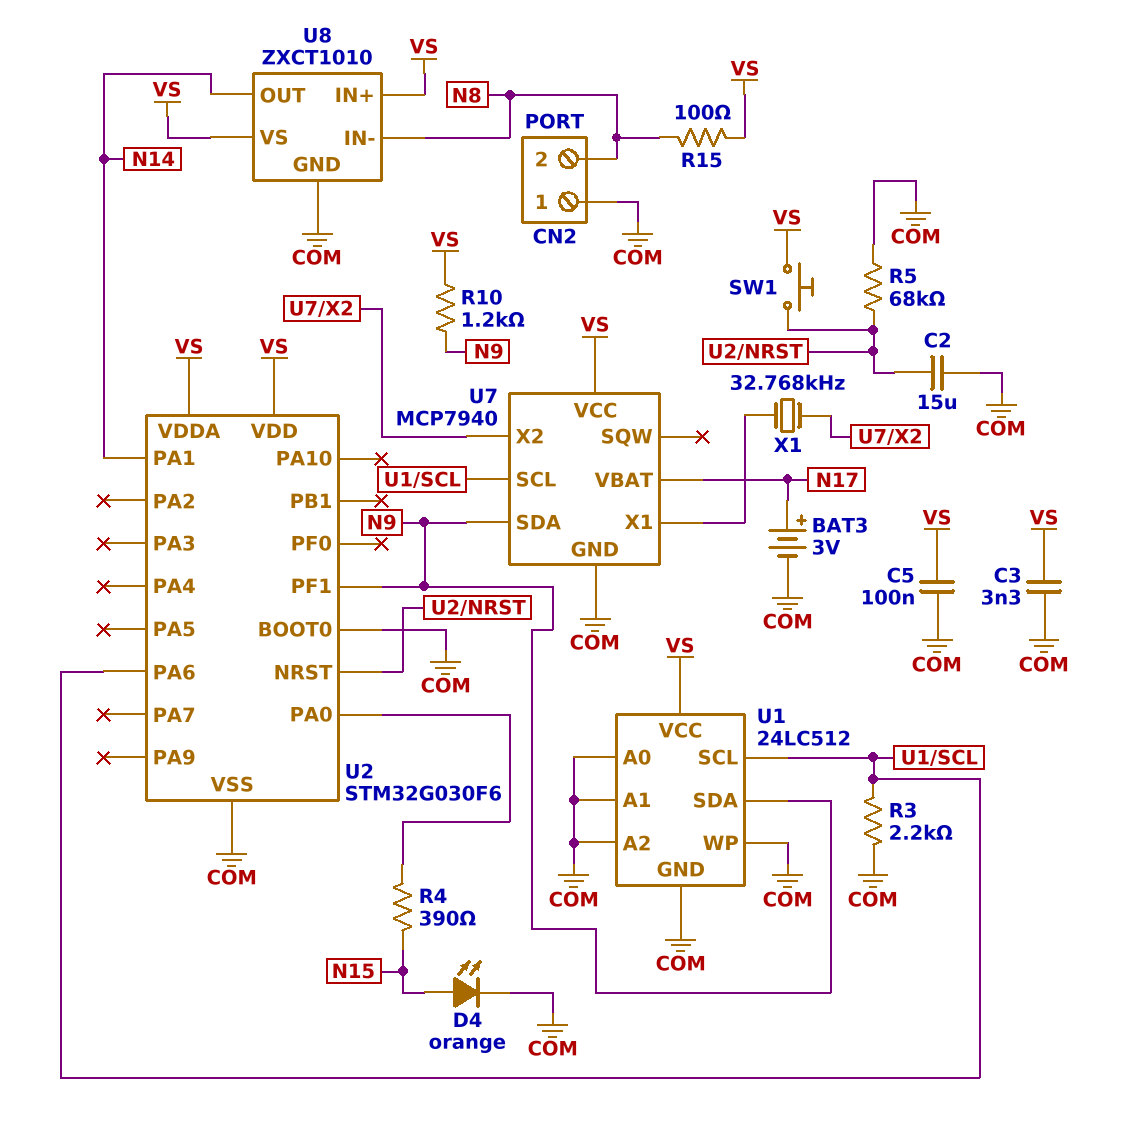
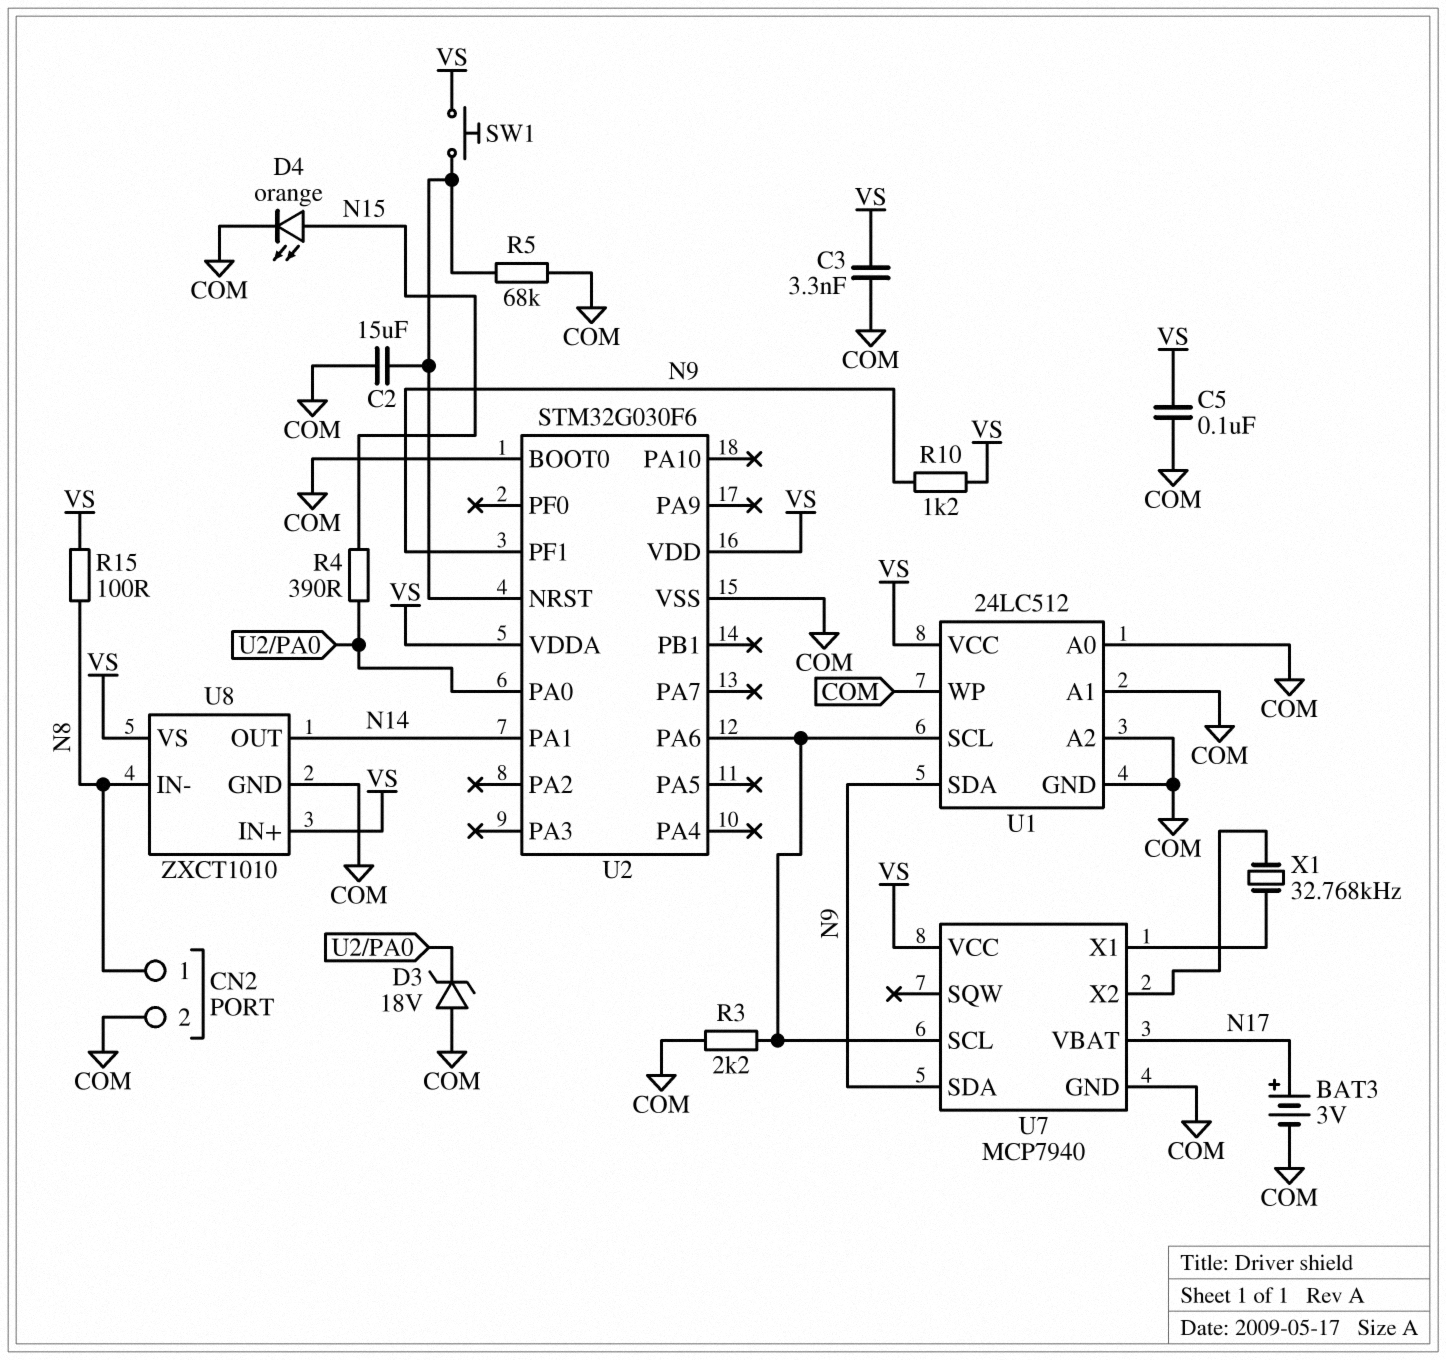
CN2 pin 1: COM -> N8
CN2 pin 2: N8 -> COM
D3: none -> zener 18V (A COM, K U2/PA0)

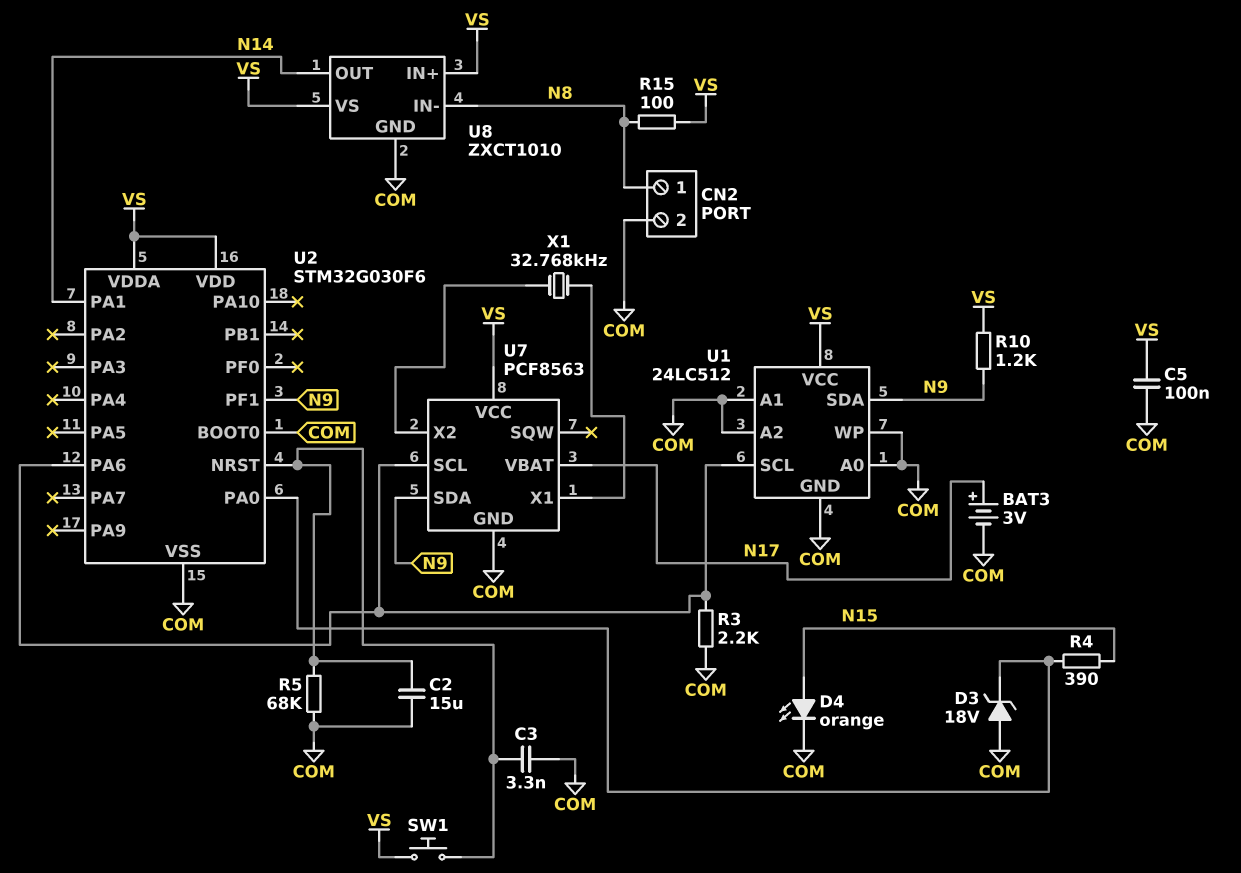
C3: 3.3nF (COM, VS) -> 3.3nF (COM, U2/NRST)
U7: MCP7940 -> PCF8563

